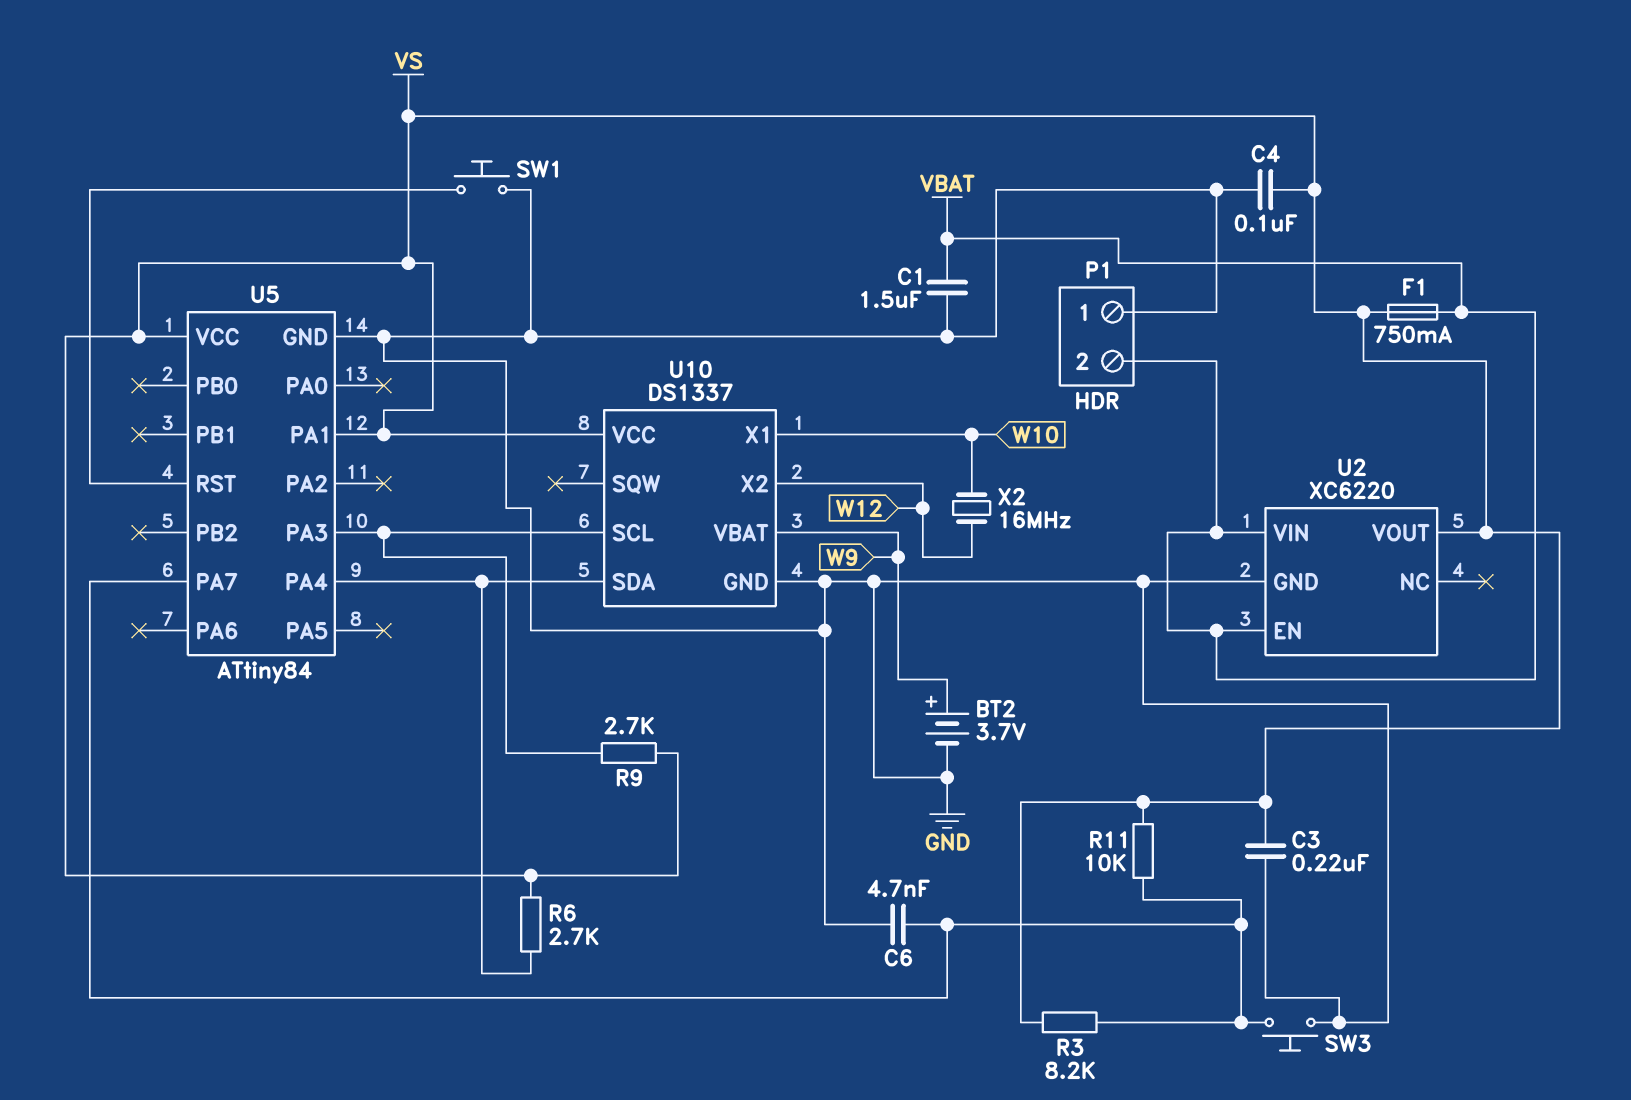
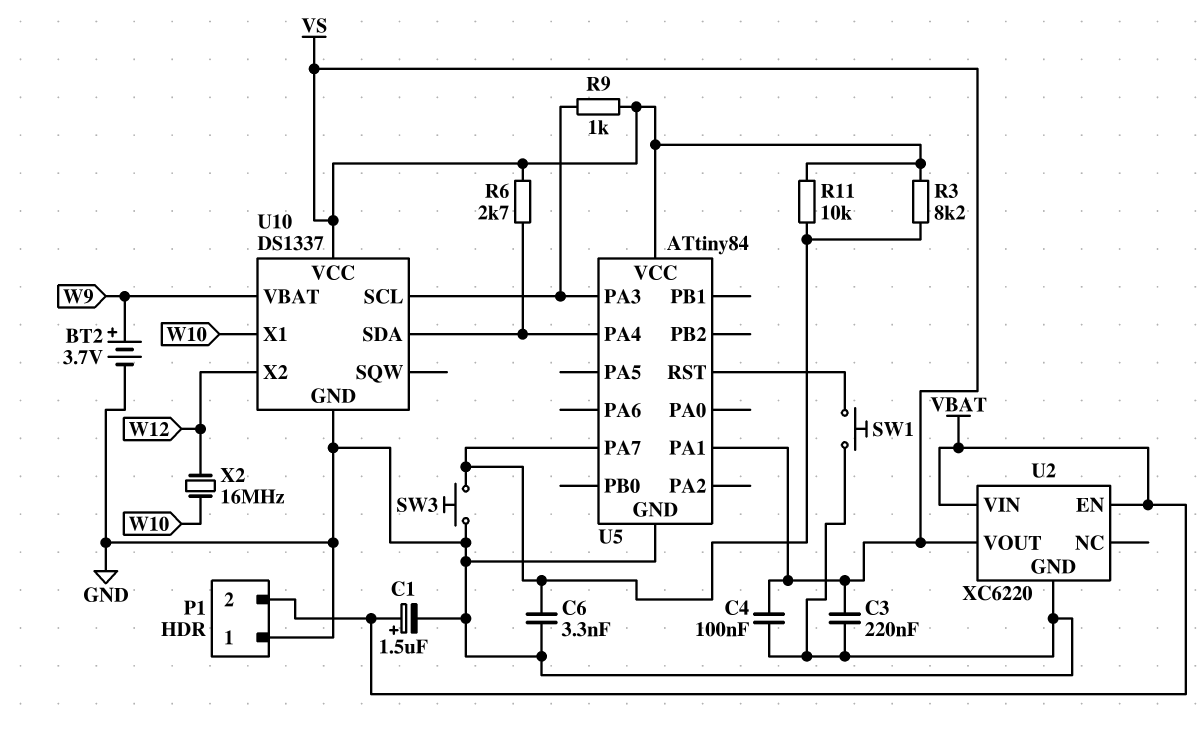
C1: 1.5uF (GND, VBAT) -> 1.5uF (plus VBAT, minus GND)
C6: 4.7nF (GND, U5/PA7) -> 3.3nF (GND, U5/PA7)
F1: 750mA (VBAT, VS) -> none
R9: 2.7k (U5/PA3, VS) -> 1k (U5/PA3, VS)

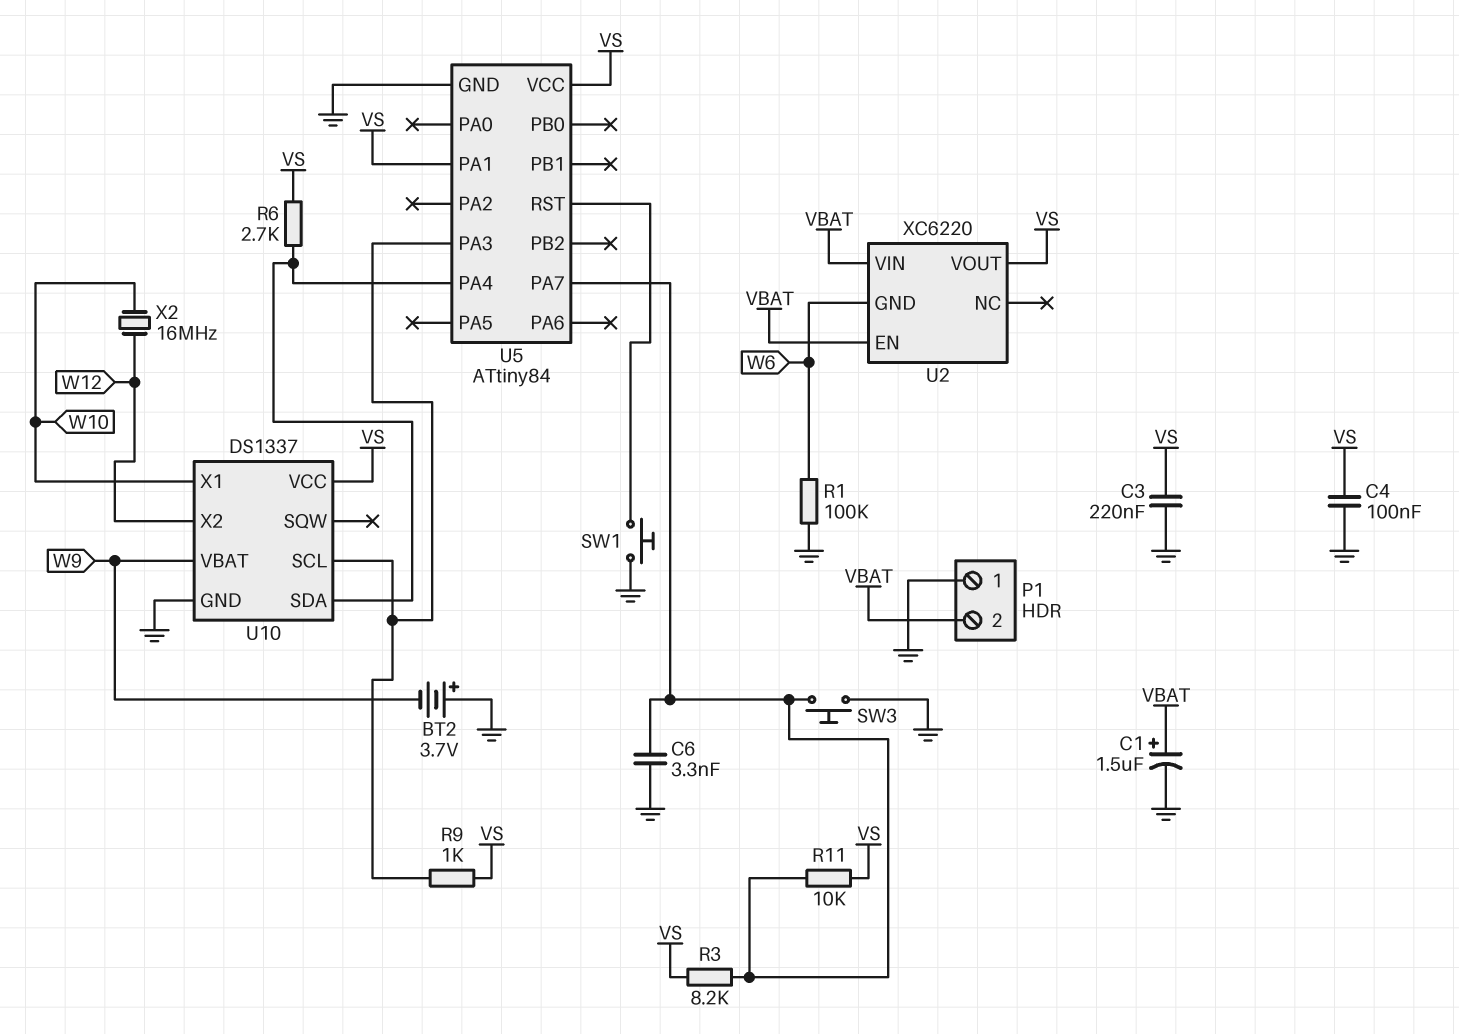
BT2: 3.7V (plus W9, minus GND) -> 3.7V (plus GND, minus W9)
R1: none -> 100k (GND, W6)
U2 pin GND: GND -> W6

